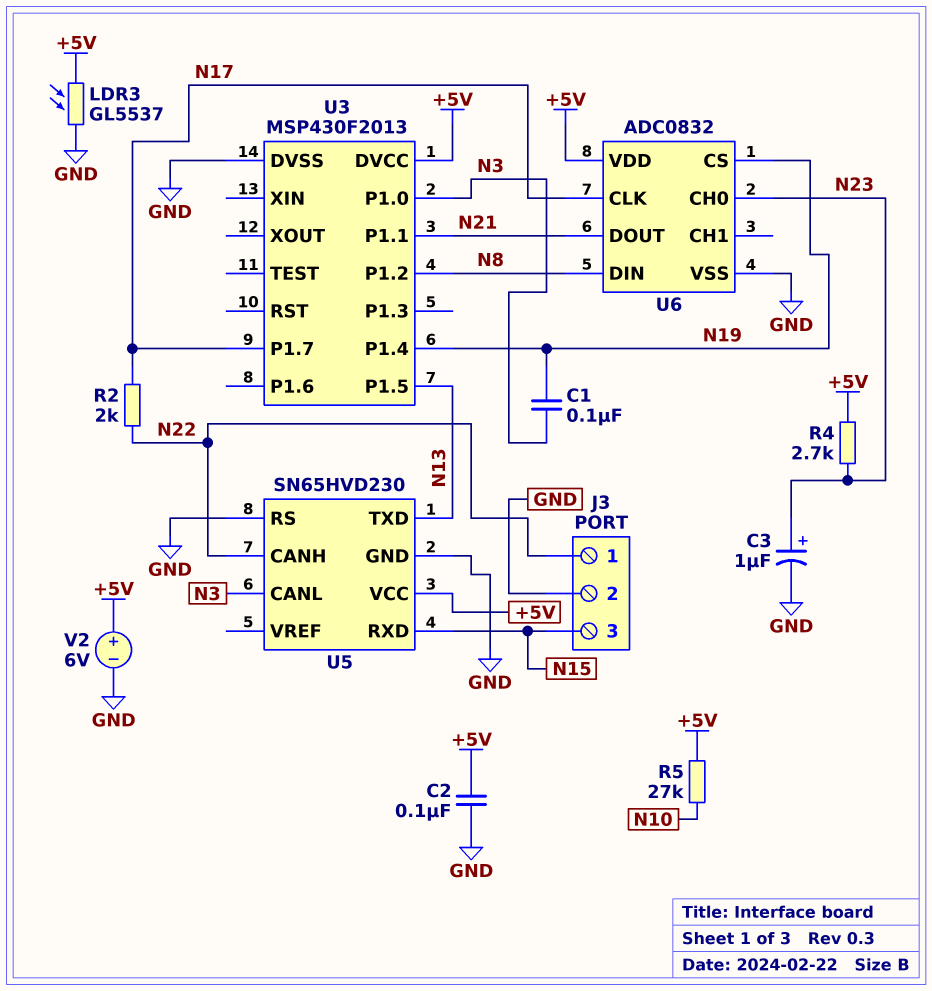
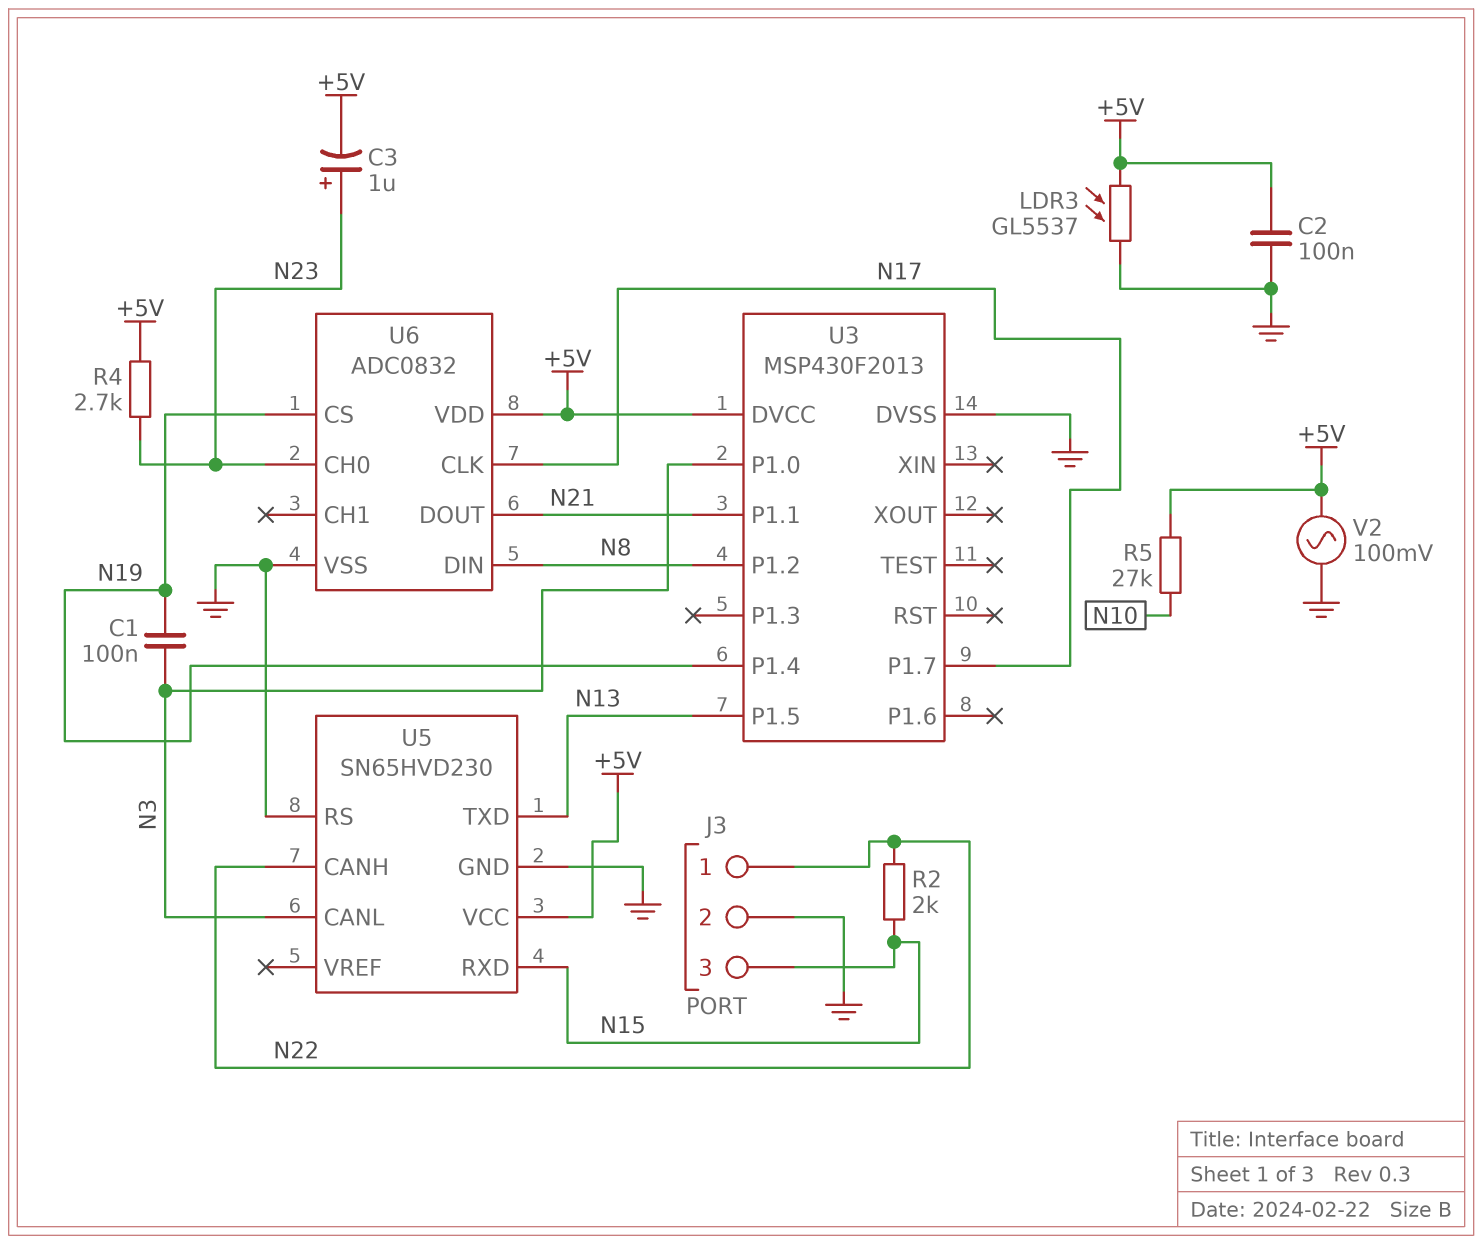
C3: 1uF (plus N23, minus GND) -> 1uF (plus N23, minus +5V)
R2: 2k (N17, N22) -> 2k (N15, N22)
V2: 6V (plus +5V, minus GND) -> AC 100mV (+5V, GND)

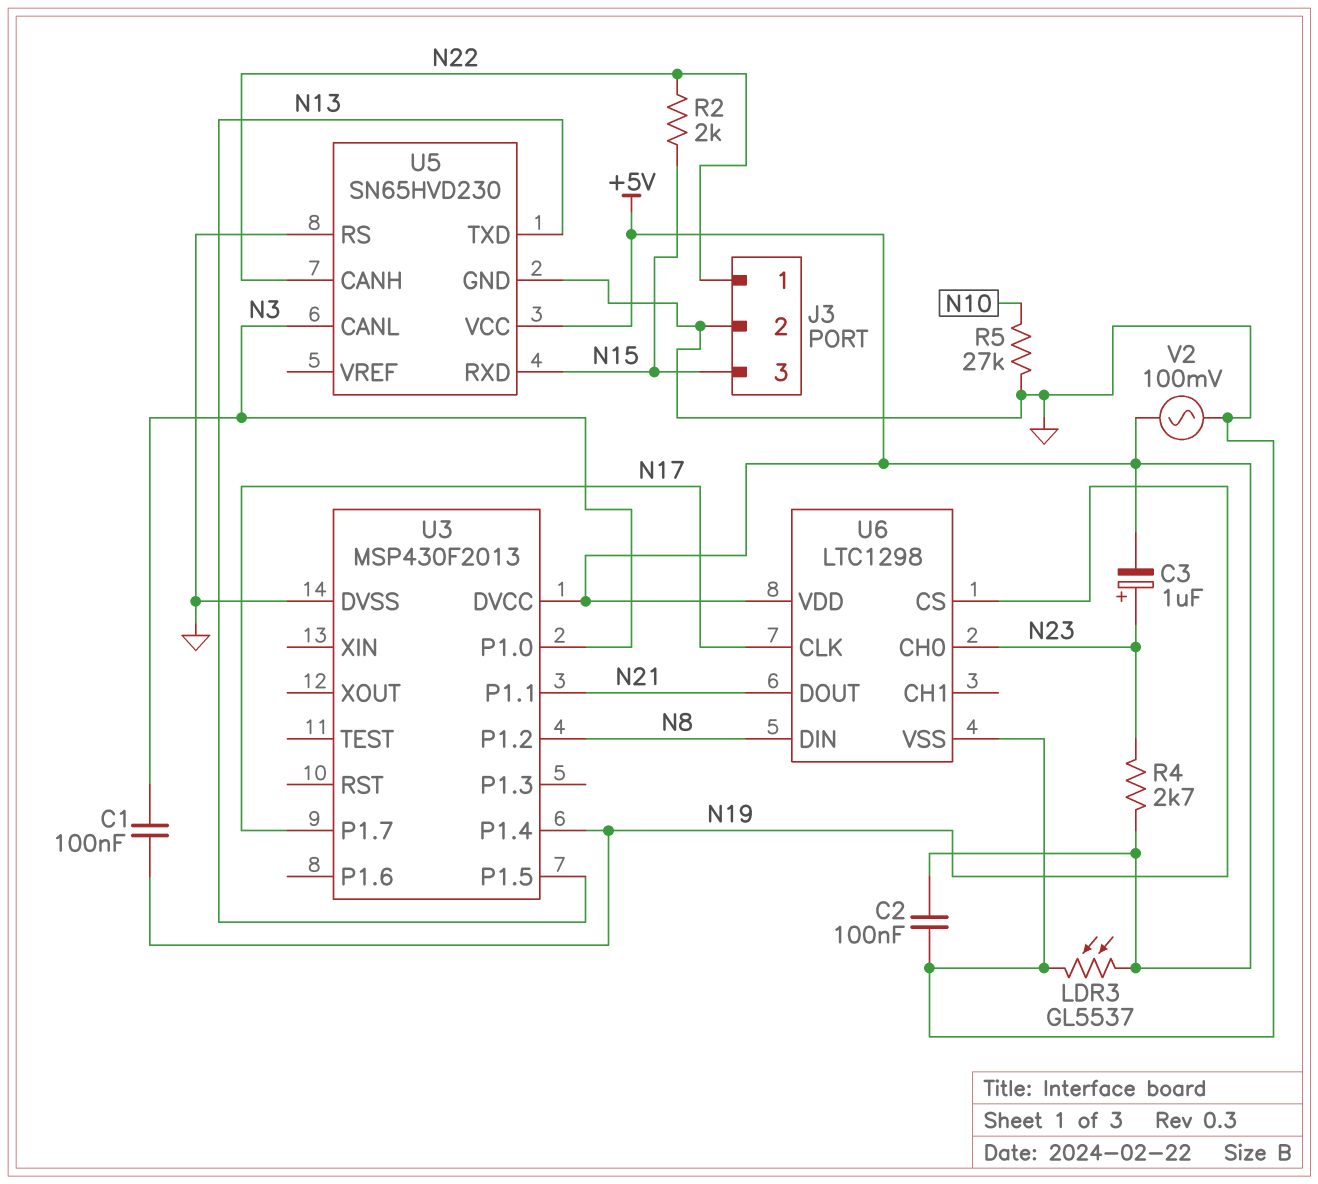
R5: 27k (+5V, N10) -> 27k (GND, N10)
U6: ADC0832 -> LTC1298

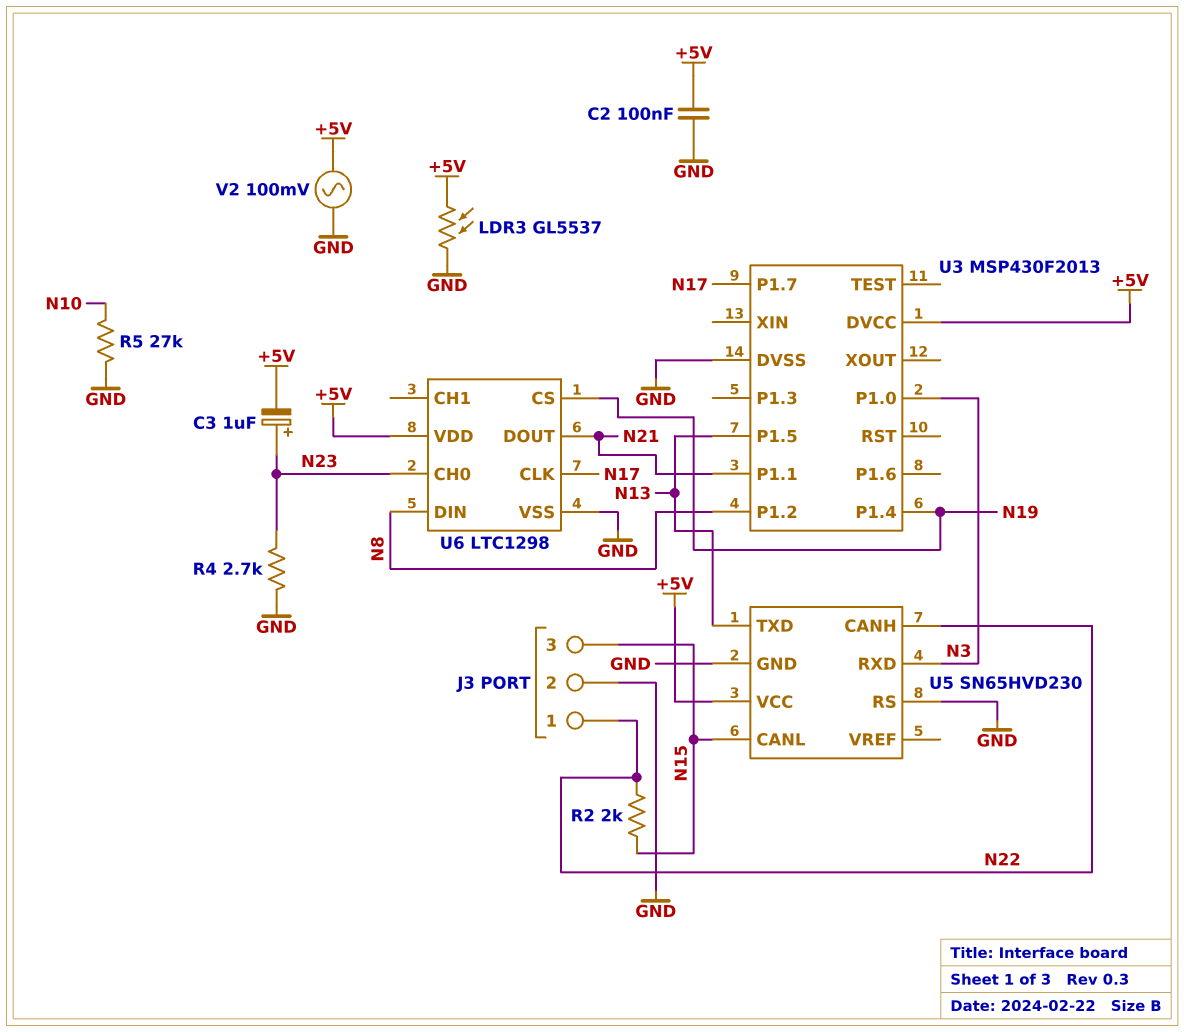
C1: 100nF (N3, N19) -> none
R4: 2.7k (+5V, N23) -> 2.7k (GND, N23)
U5 pin CANL: N3 -> N15
U5 pin RXD: N15 -> N3

